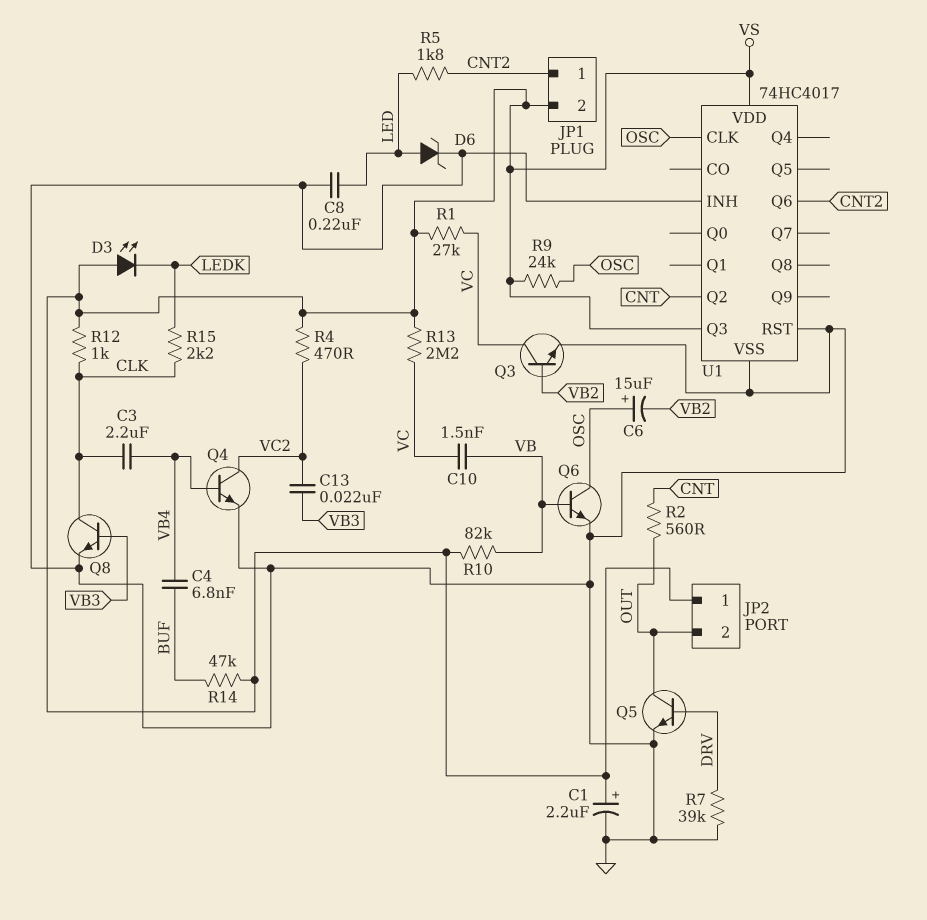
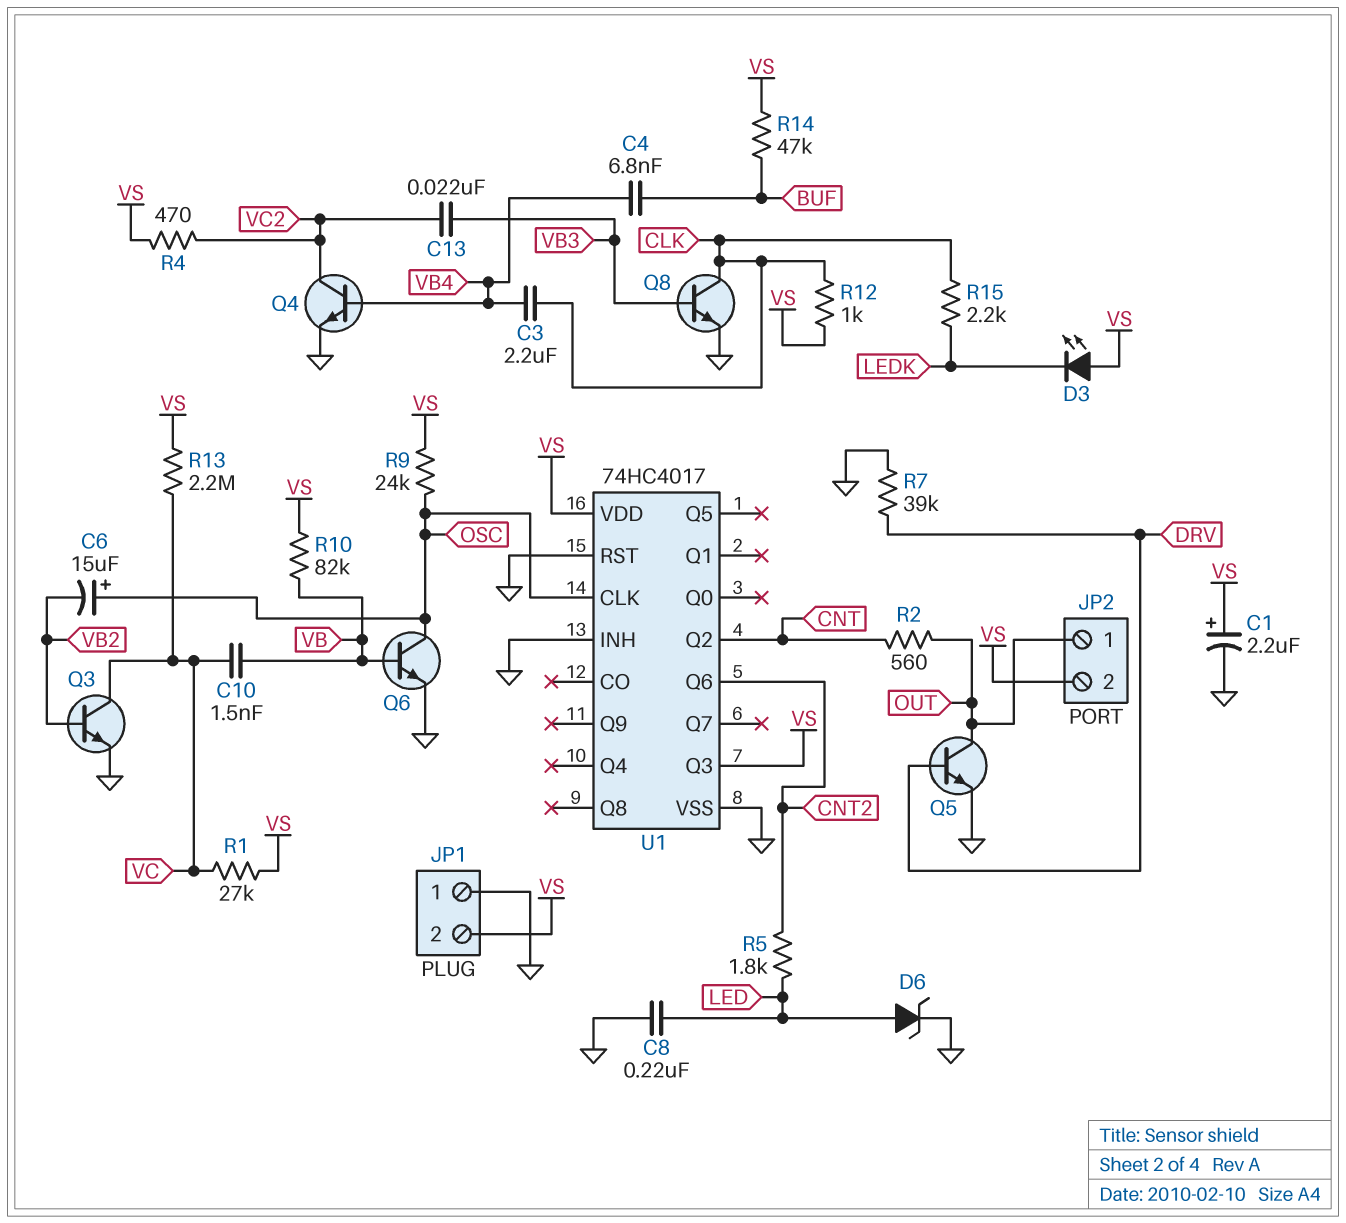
JP1 pin 1: CNT2 -> GND
JP2 pin 1: VS -> OUT
JP2 pin 2: OUT -> VS

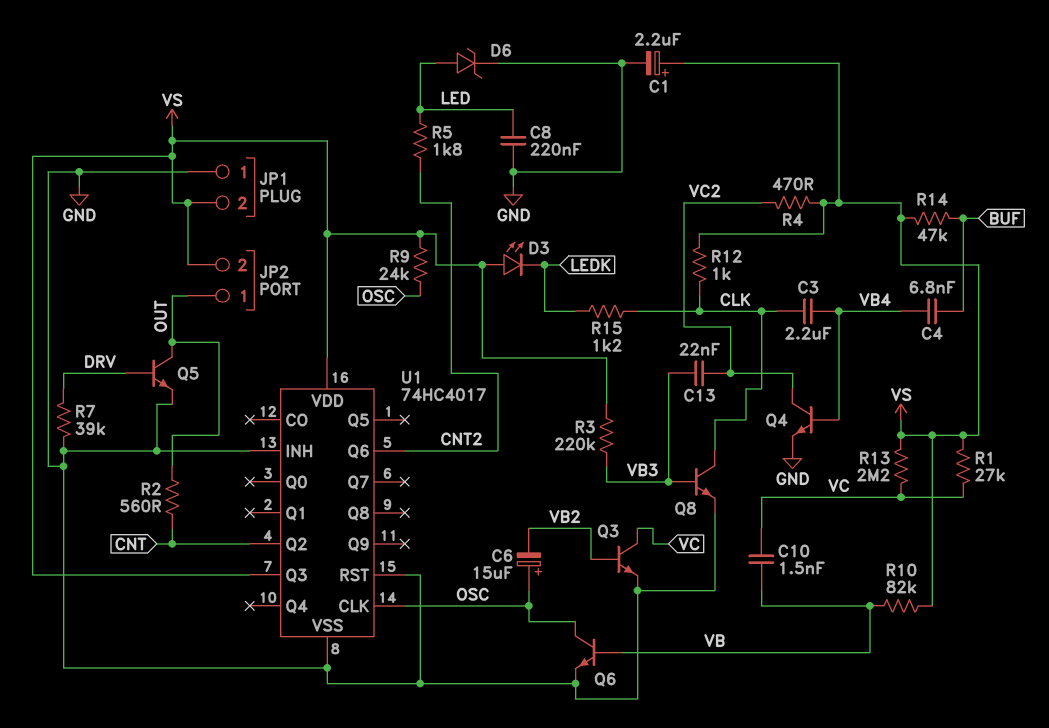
R3: none -> 220k (VB3, VS)
R15: 2.2k (CLK, LEDK) -> 1.2k (CLK, LEDK)

